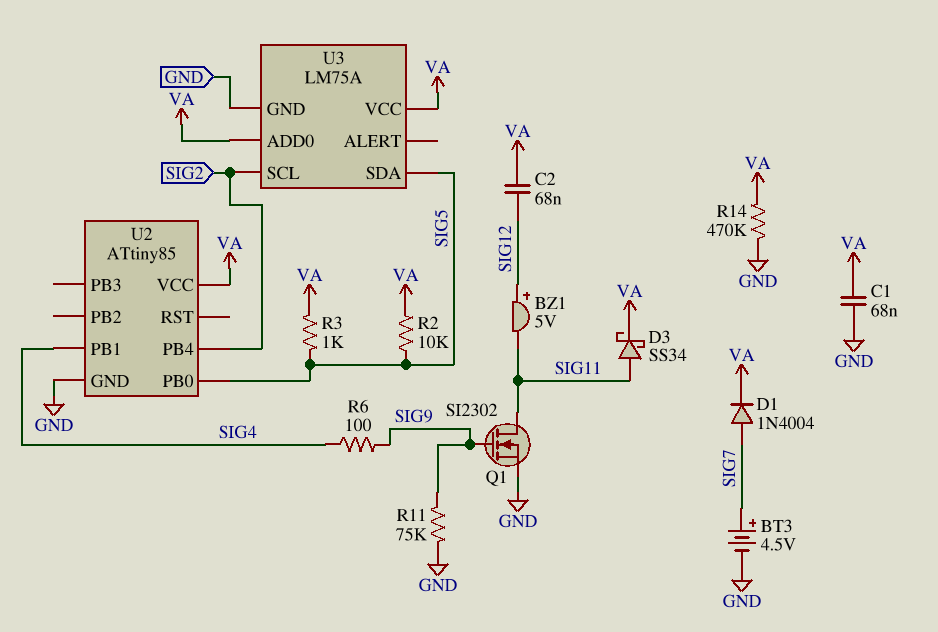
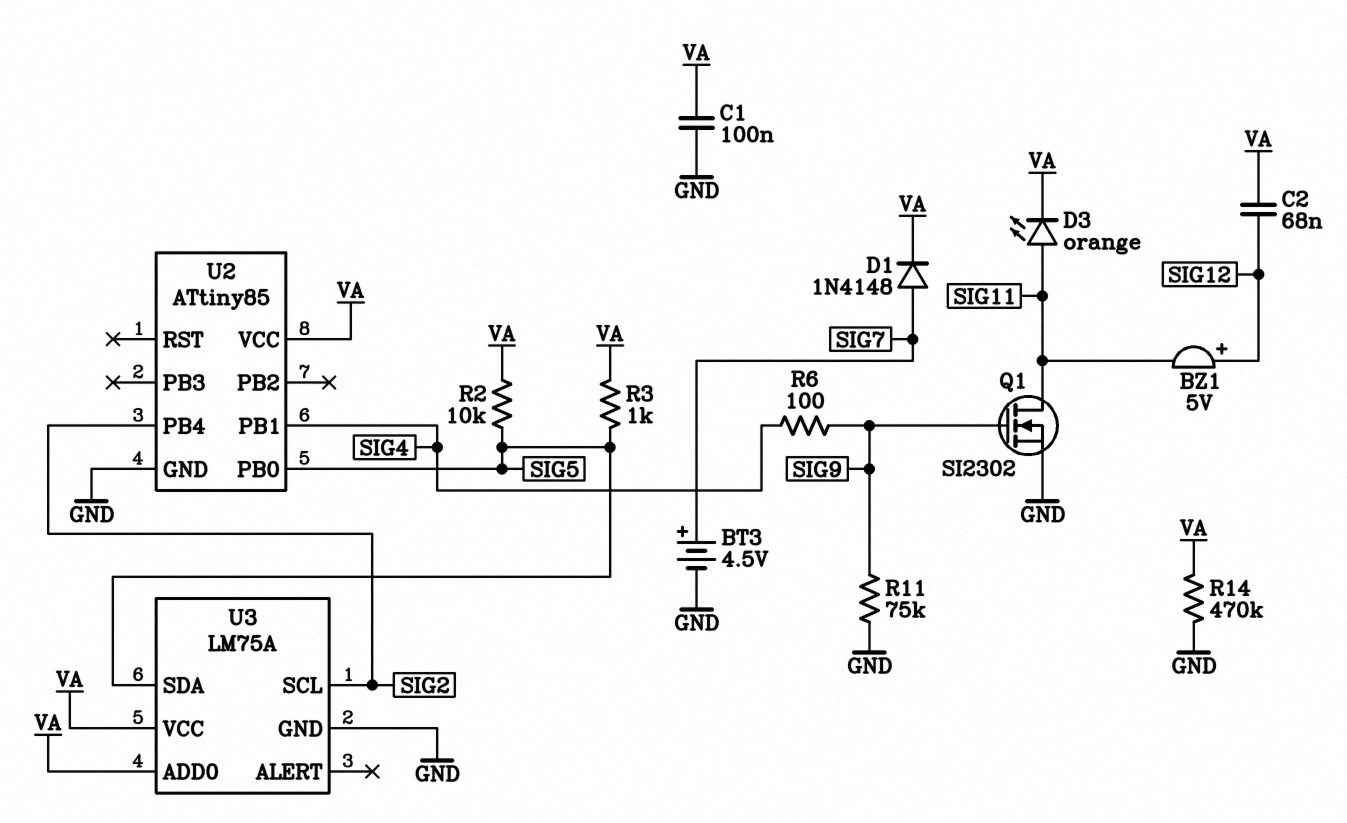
C1: 68nF (GND, VA) -> 100nF (GND, VA)
D1: diode 1N4004 (A SIG7, K VA) -> diode 1N4148 (A SIG7, K VA)
D3: schottky SS34 (A SIG11, K VA) -> LED orange (A SIG11, K VA)

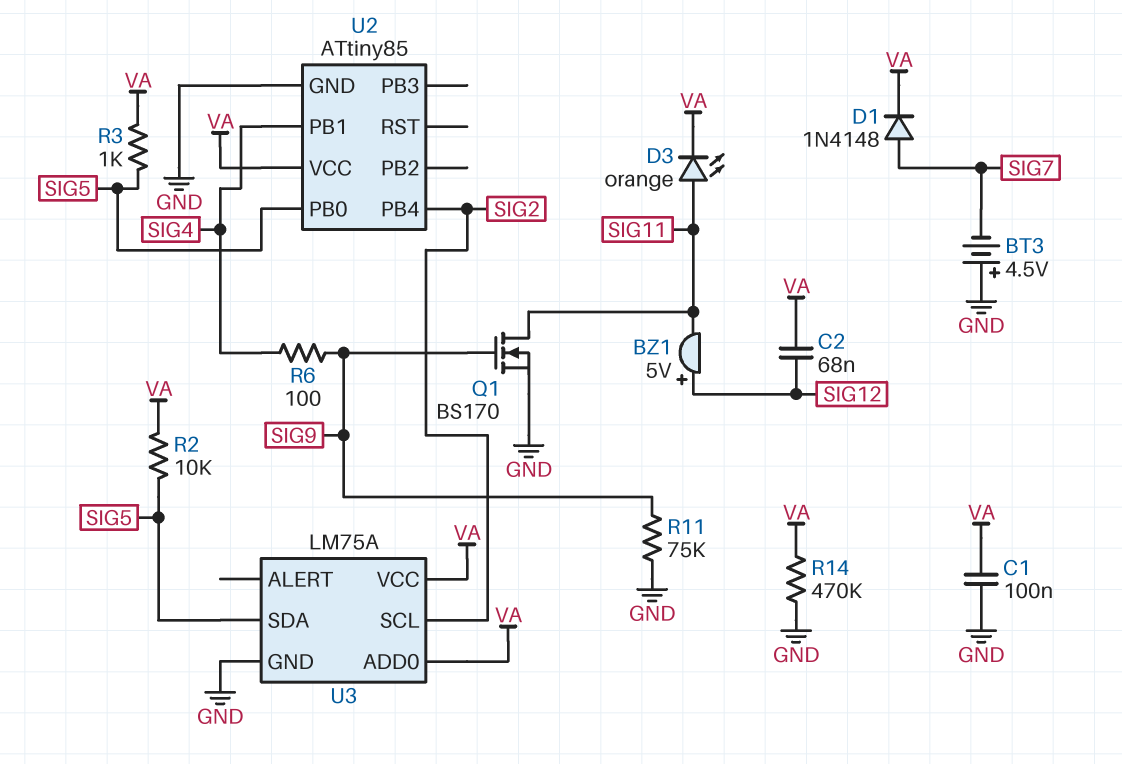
BT3: 4.5V (plus SIG7, minus GND) -> 4.5V (plus GND, minus SIG7)
Q1: NMOS SI2302 (G SIG9, D SIG11, S GND) -> NMOS BS170 (G SIG9, D SIG11, S GND)

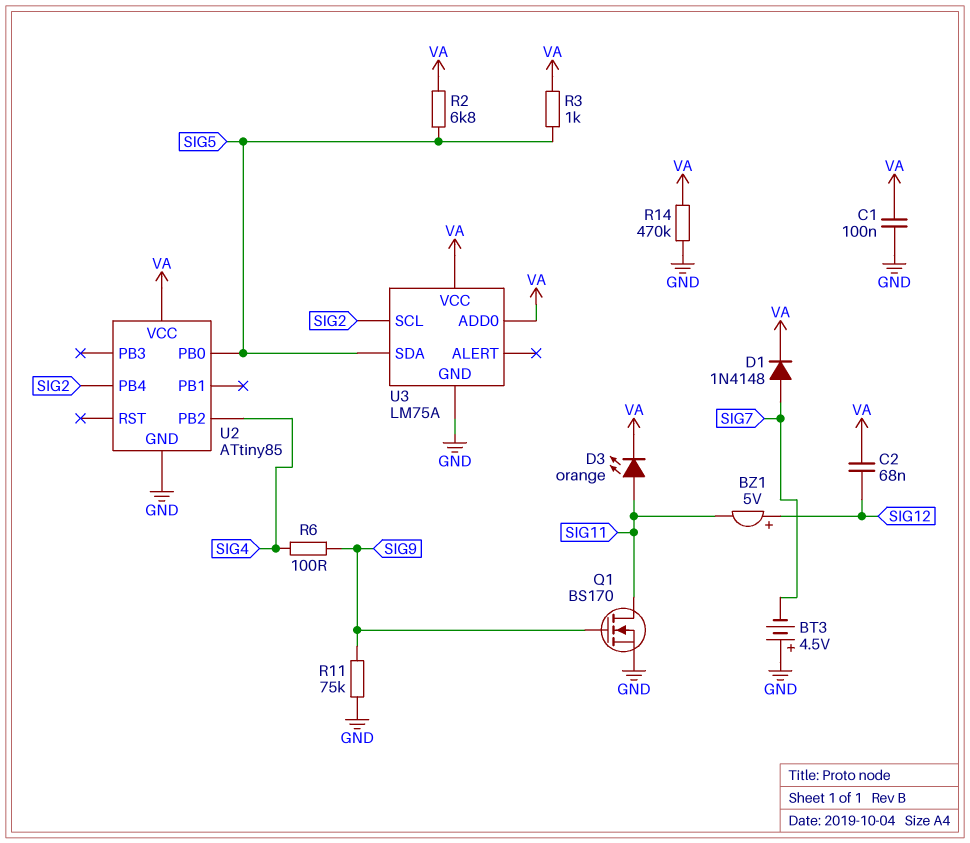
R2: 10k (SIG5, VA) -> 6.8k (SIG5, VA)
U2 pin PB1: SIG4 -> none
U2 pin PB2: none -> SIG4

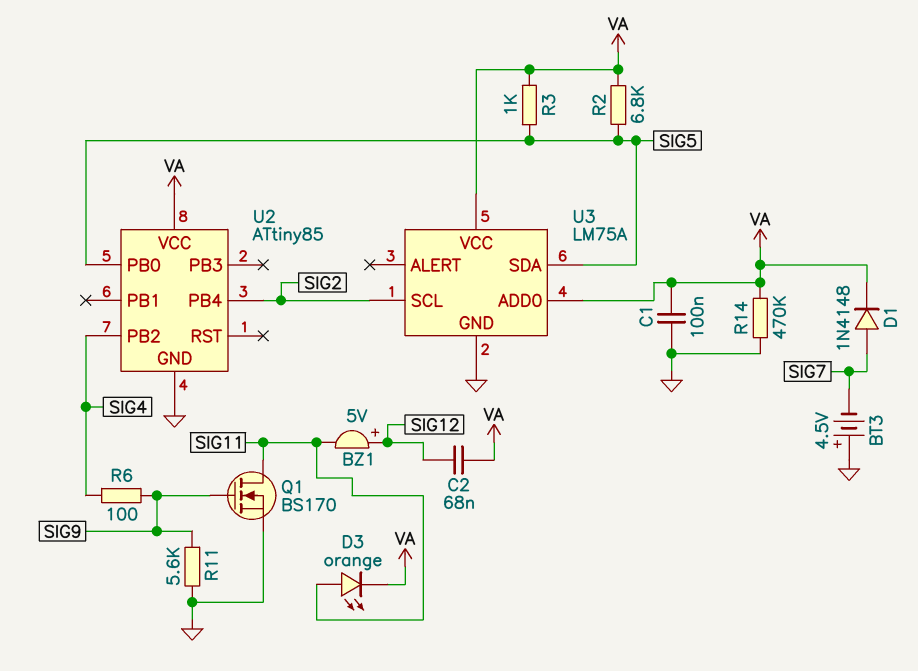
R11: 75k (GND, SIG9) -> 5.6k (GND, SIG9)

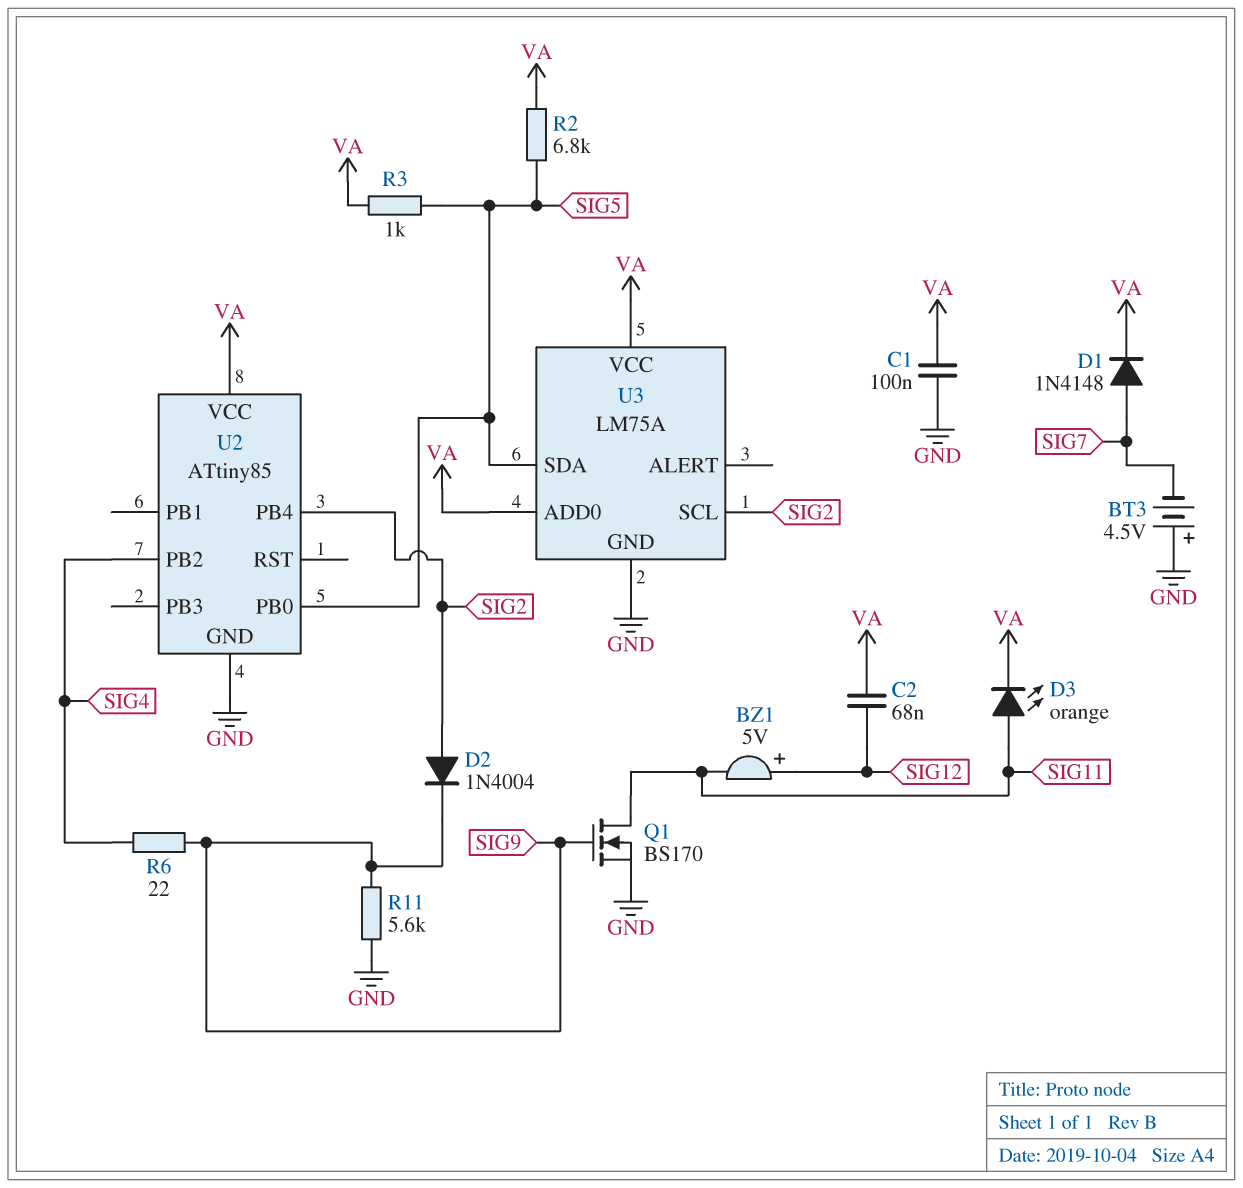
D2: none -> diode 1N4004 (A SIG2, K SIG9)
R6: 100 (SIG4, SIG9) -> 22 (SIG4, SIG9)
R14: 470k (GND, VA) -> none

